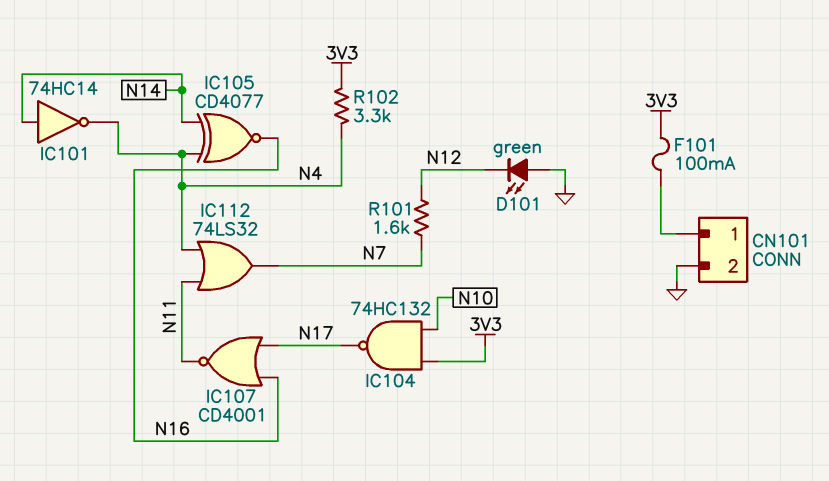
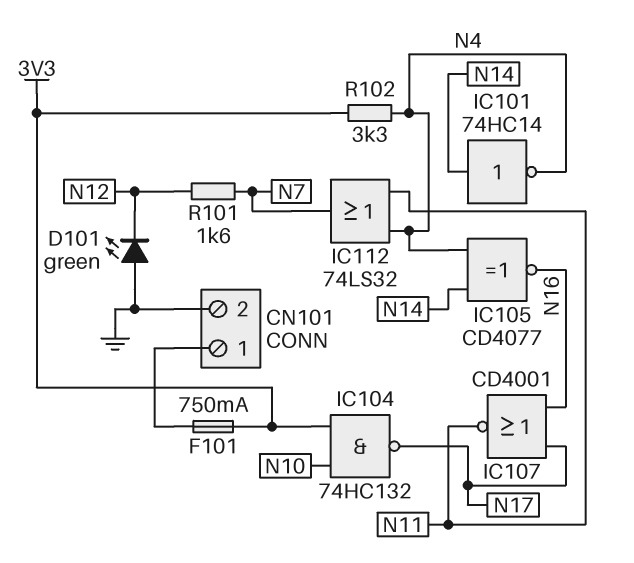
F101: 100mA (3V3, CN101/1) -> 750mA (3V3, CN101/1)

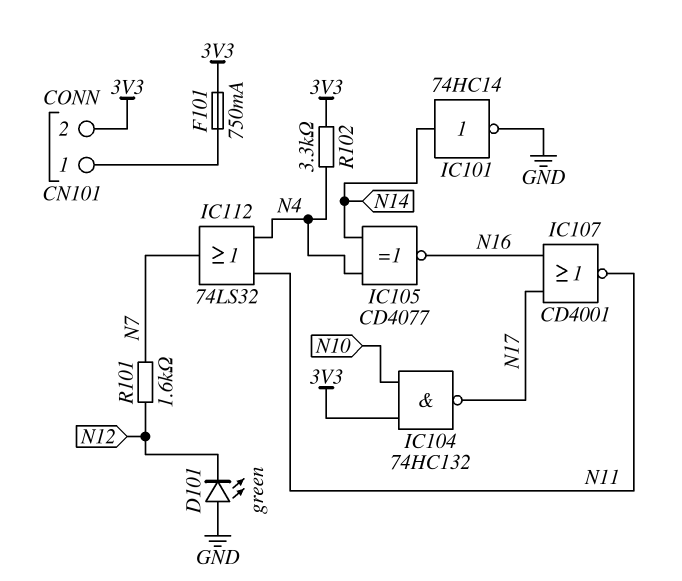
CN101 pin 2: GND -> 3V3
IC101: NOT 74HC14 (in N14, out N4) -> NOT 74HC14 (in N14, out GND)

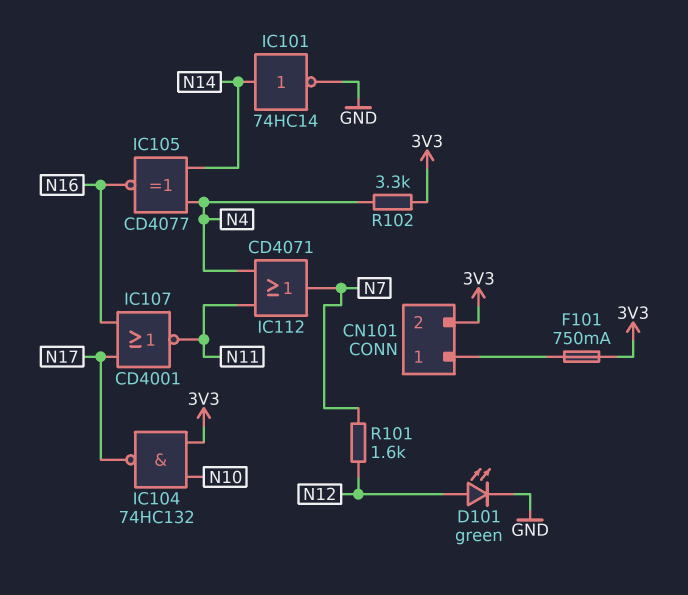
D101: LED green (A GND, K N12) -> LED green (A N12, K GND)
IC112: OR 74LS32 (in N4, in N11, out N7) -> OR CD4071 (in N4, in N11, out N7)

